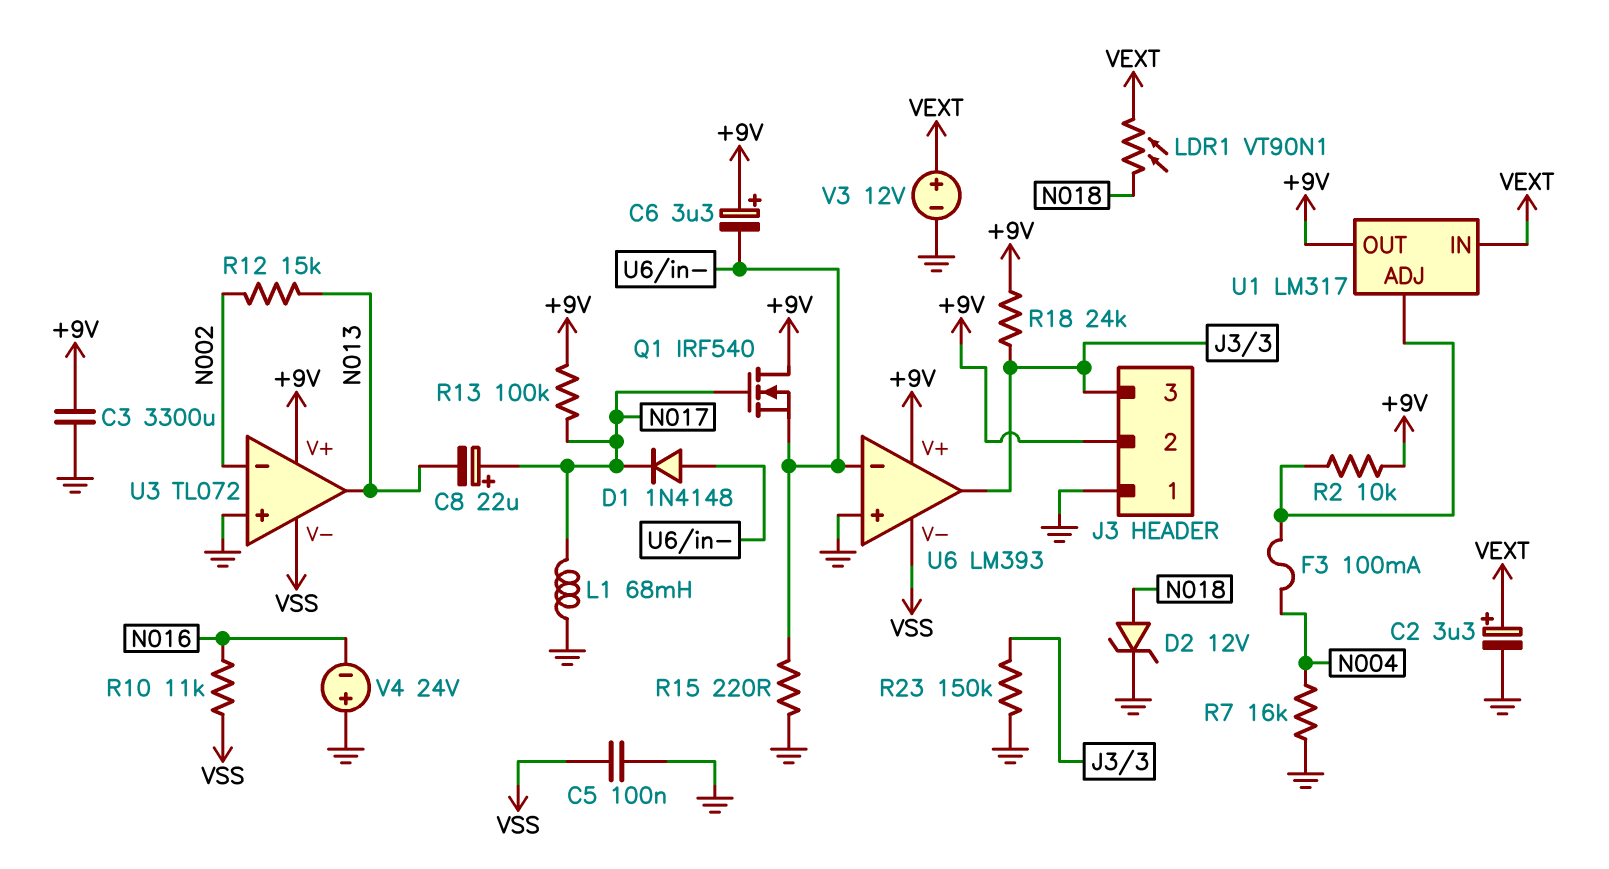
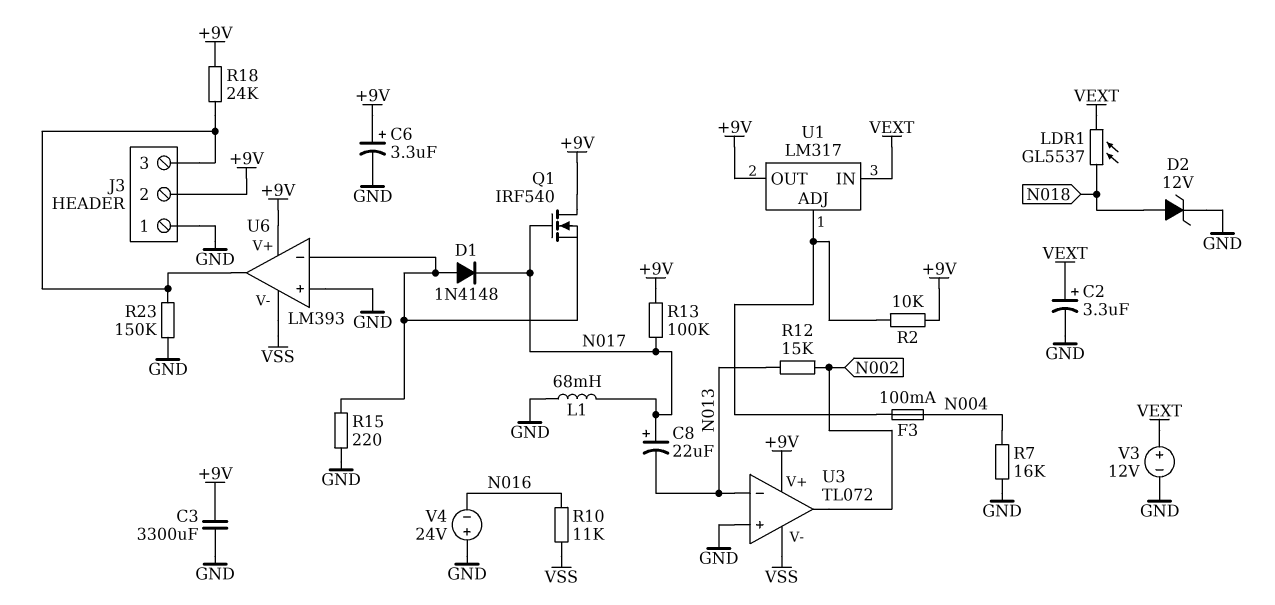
C5: 100nF (GND, VSS) -> none
C6: 3.3uF (plus +9V, minus U6/in-) -> 3.3uF (plus +9V, minus GND)
LDR1: VT90N1 (N018, VEXT) -> GL5537 (N018, VEXT)
U3 pin in-: N002 -> N013
U3 pin out: N013 -> N002

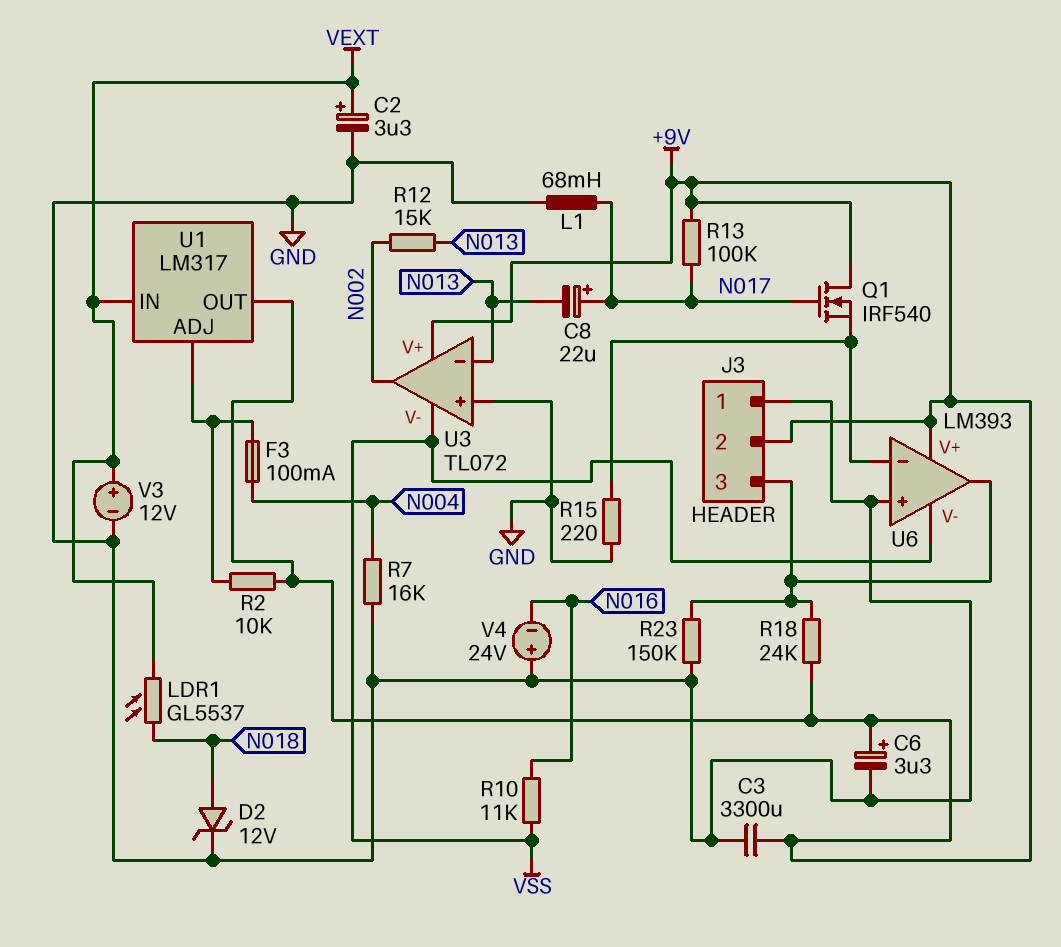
D1: diode 1N4148 (A U6/in-, K N017) -> none

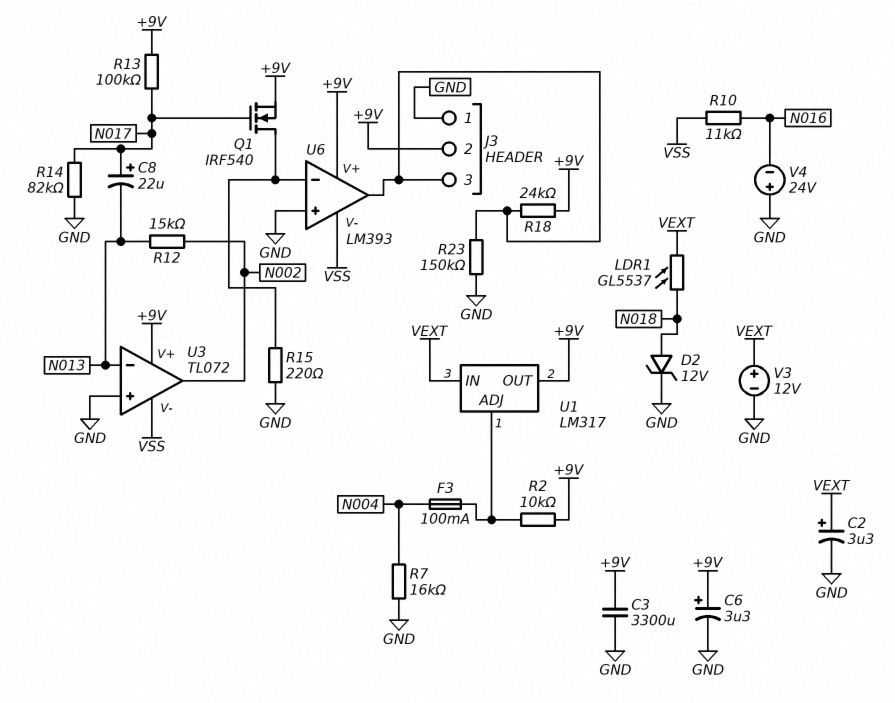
L1: 68mH (GND, N017) -> none
Q1: NMOS IRF540 (G N017, D +9V, S U6/in-) -> NMOS IRF540 (G N017, D U6/in-, S +9V)
R14: none -> 82k (GND, N017)

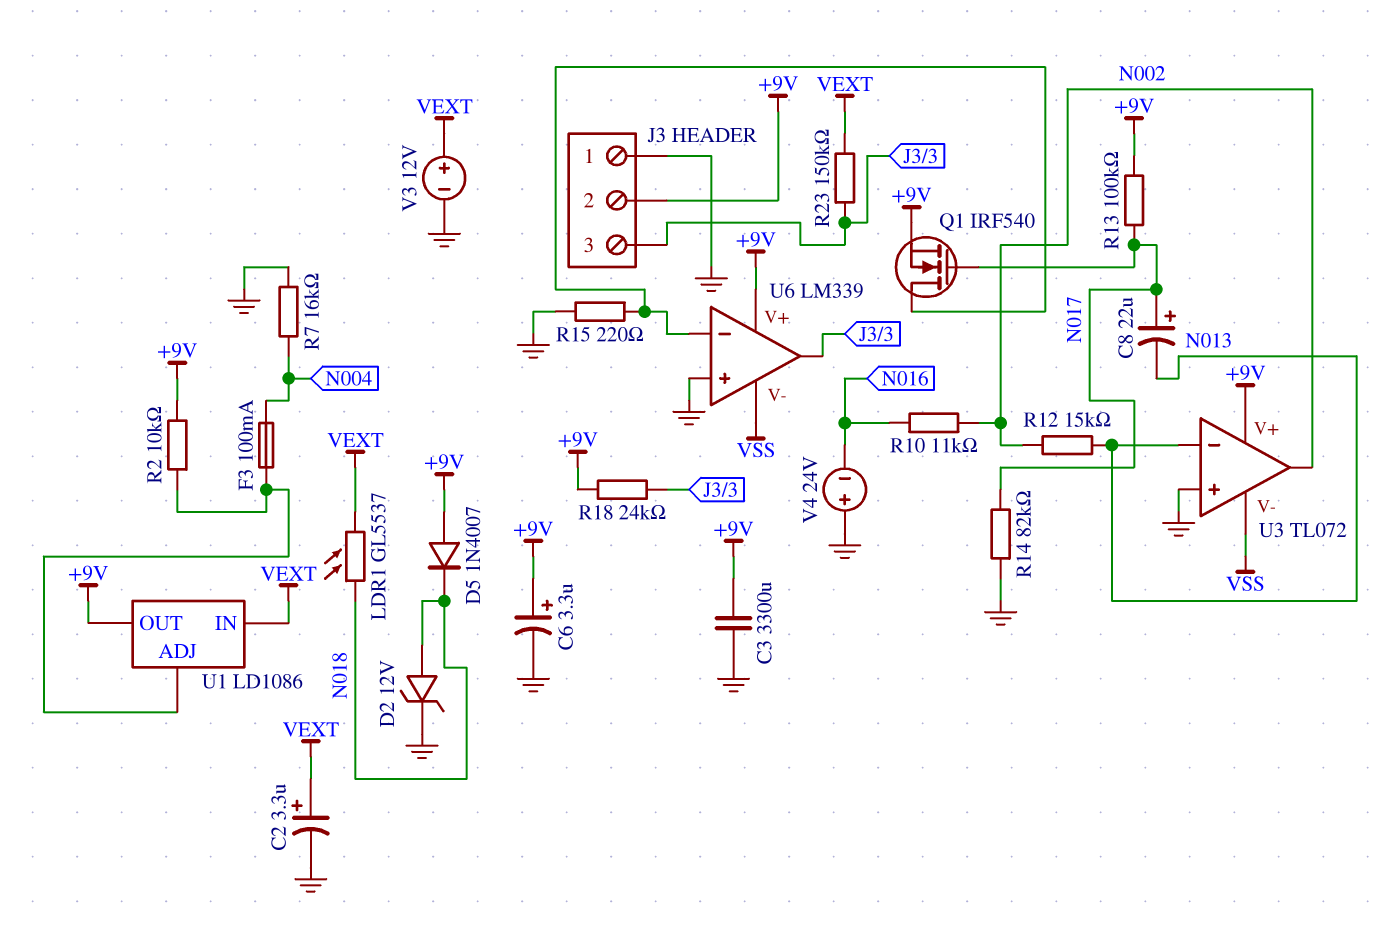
D5: none -> diode 1N4007 (A +9V, K N018)
R10: 11k (N016, VSS) -> 11k (N002, N016)
R23: 150k (GND, J3/3) -> 150k (J3/3, VEXT)
U1: LM317 -> LD1086
U6: LM393 -> LM339

